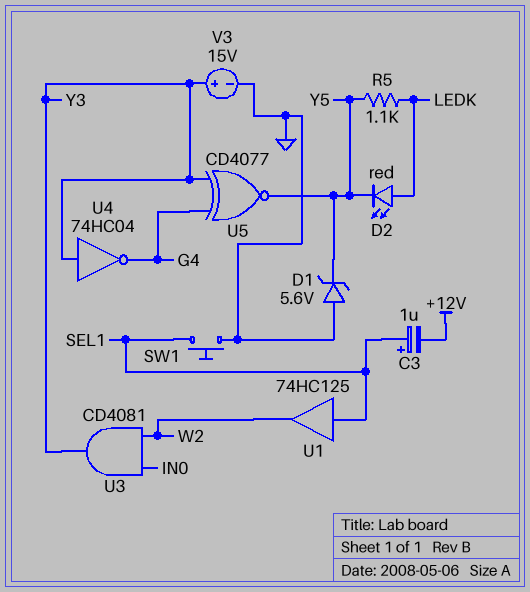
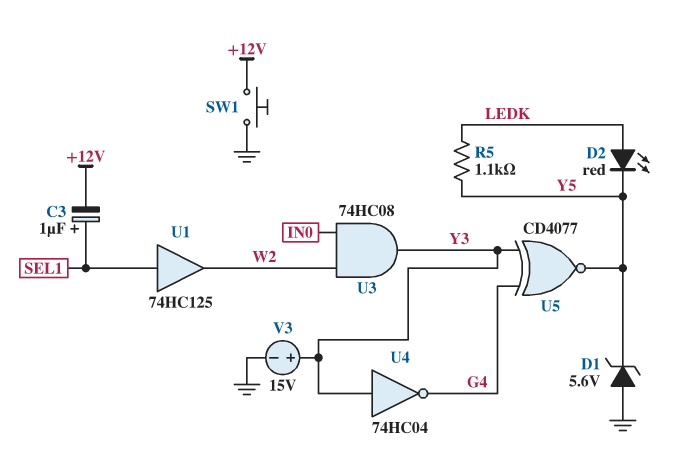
SW1: button (GND, SEL1) -> button (+12V, GND)
U3: AND CD4081 (in IN0, in W2, out Y3) -> AND 74HC08 (in IN0, in W2, out Y3)

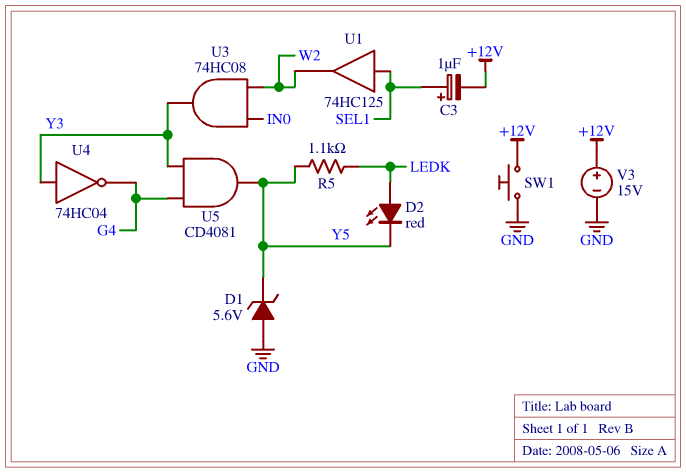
U5: XNOR CD4077 (in G4, in Y3, out Y5) -> AND CD4081 (in G4, in Y3, out Y5)
V3: 15V (plus Y3, minus GND) -> 15V (plus +12V, minus GND)

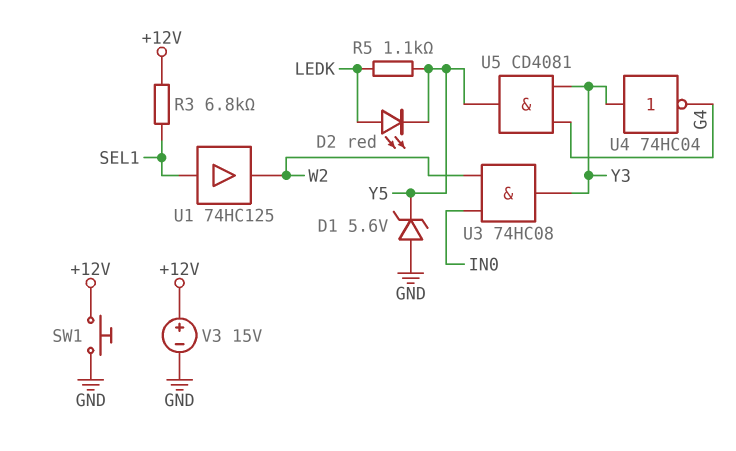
C3: 1uF (plus SEL1, minus +12V) -> none
R3: none -> 6.8k (+12V, SEL1)

